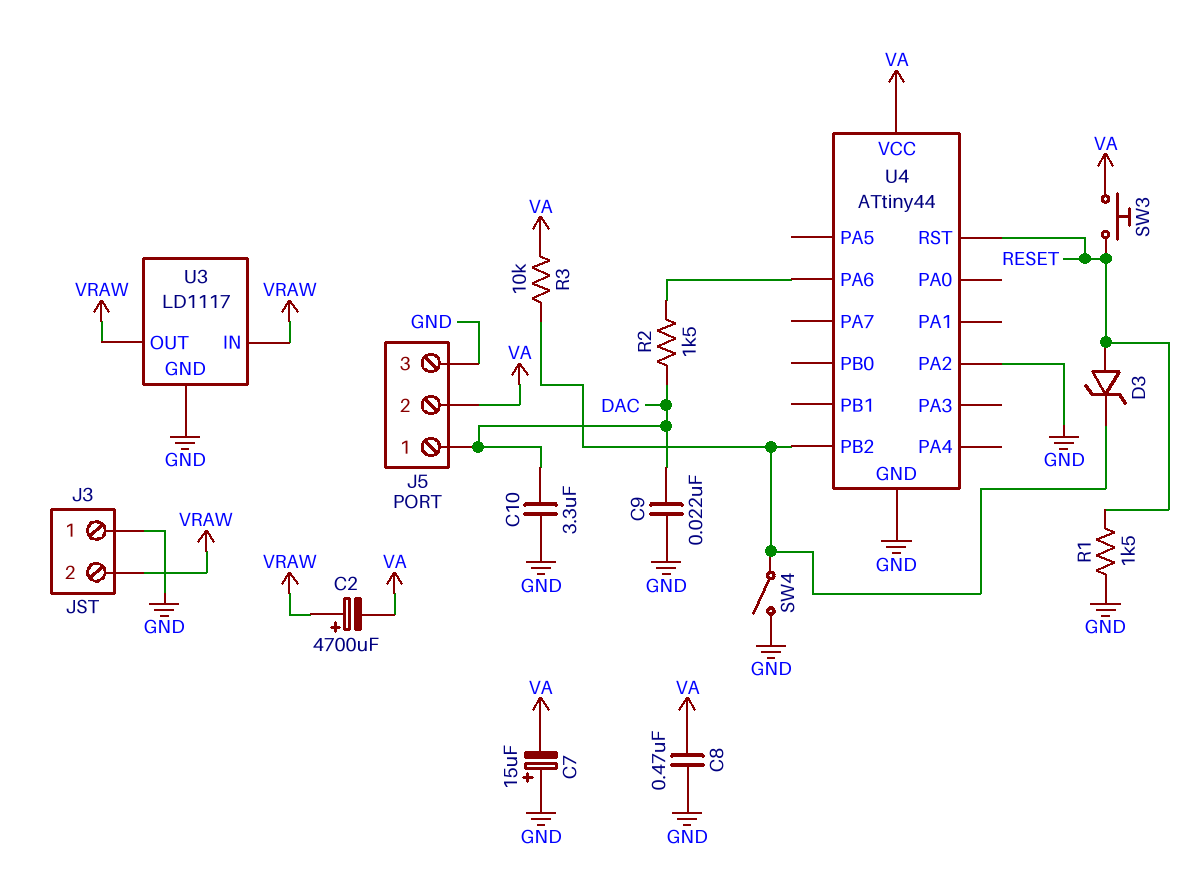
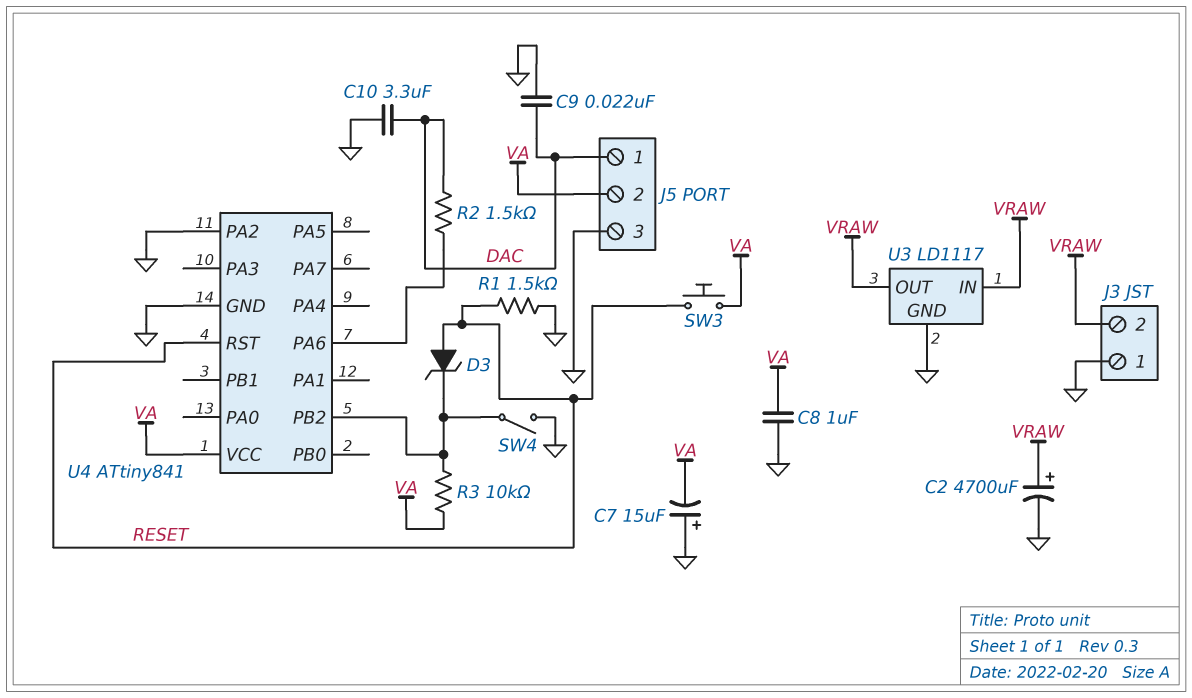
C2: 4700uF (plus VRAW, minus VA) -> 4700uF (plus VRAW, minus GND)
C8: 470nF (GND, VA) -> 1uF (GND, VA)
U4: ATtiny44 -> ATtiny841

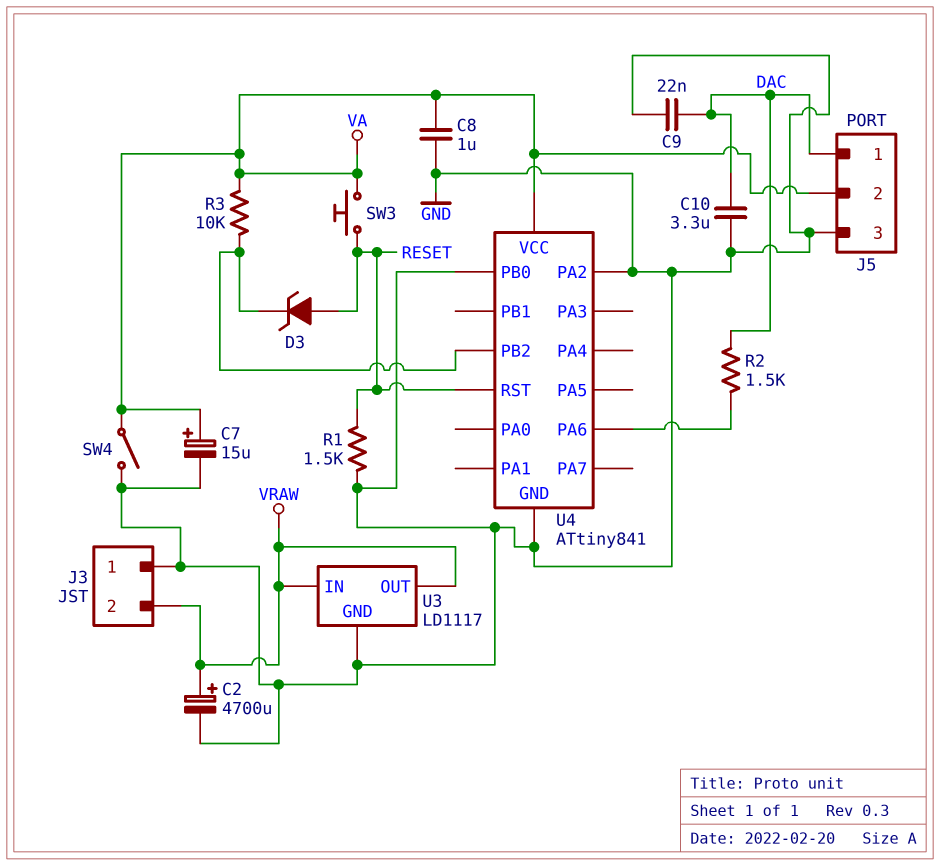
C7: 15uF (plus GND, minus VA) -> 15uF (plus VA, minus GND)
SW4: switch (GND, U4/PB2) -> switch (GND, VA)
U4 pin PB0: none -> GND

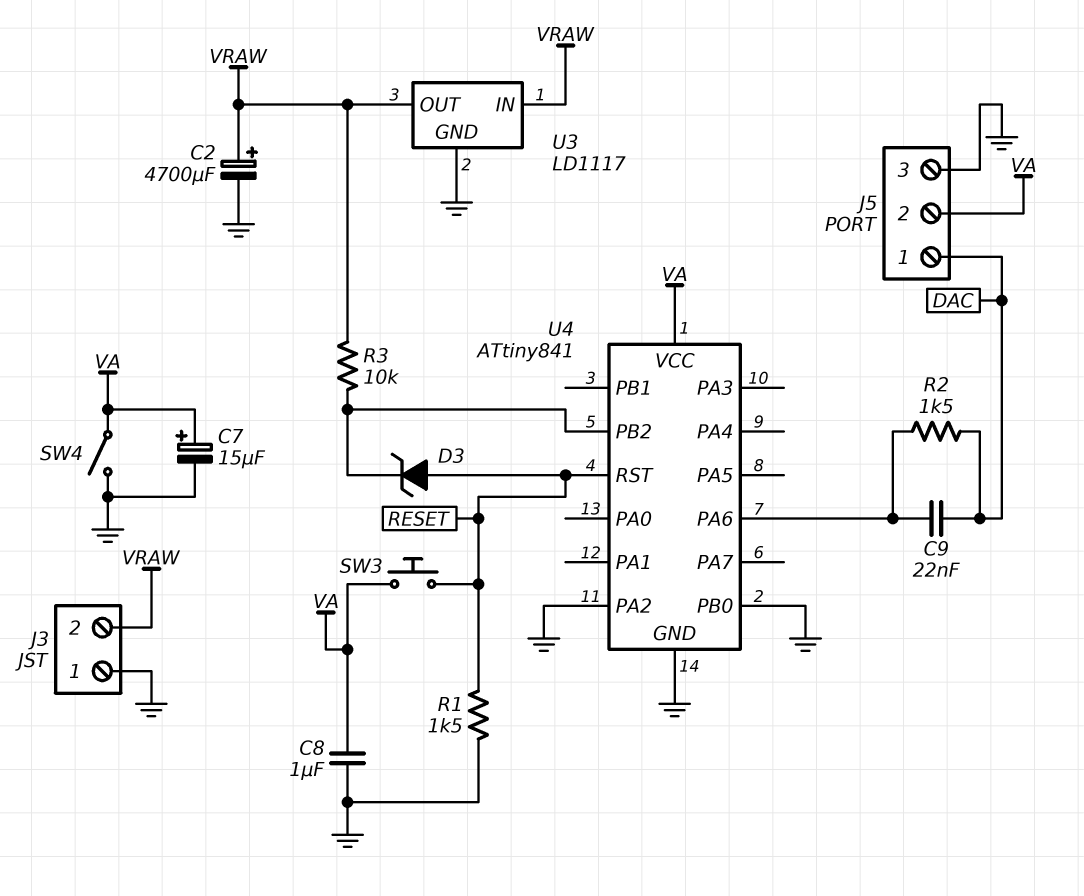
C9: 22nF (DAC, GND) -> 22nF (DAC, U4/PA6)
C10: 3.3uF (DAC, GND) -> none
R3: 10k (U4/PB2, VA) -> 10k (U4/PB2, VRAW)

